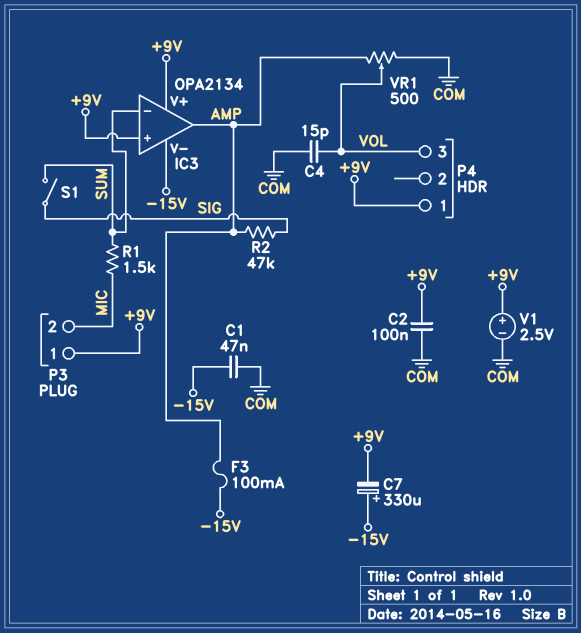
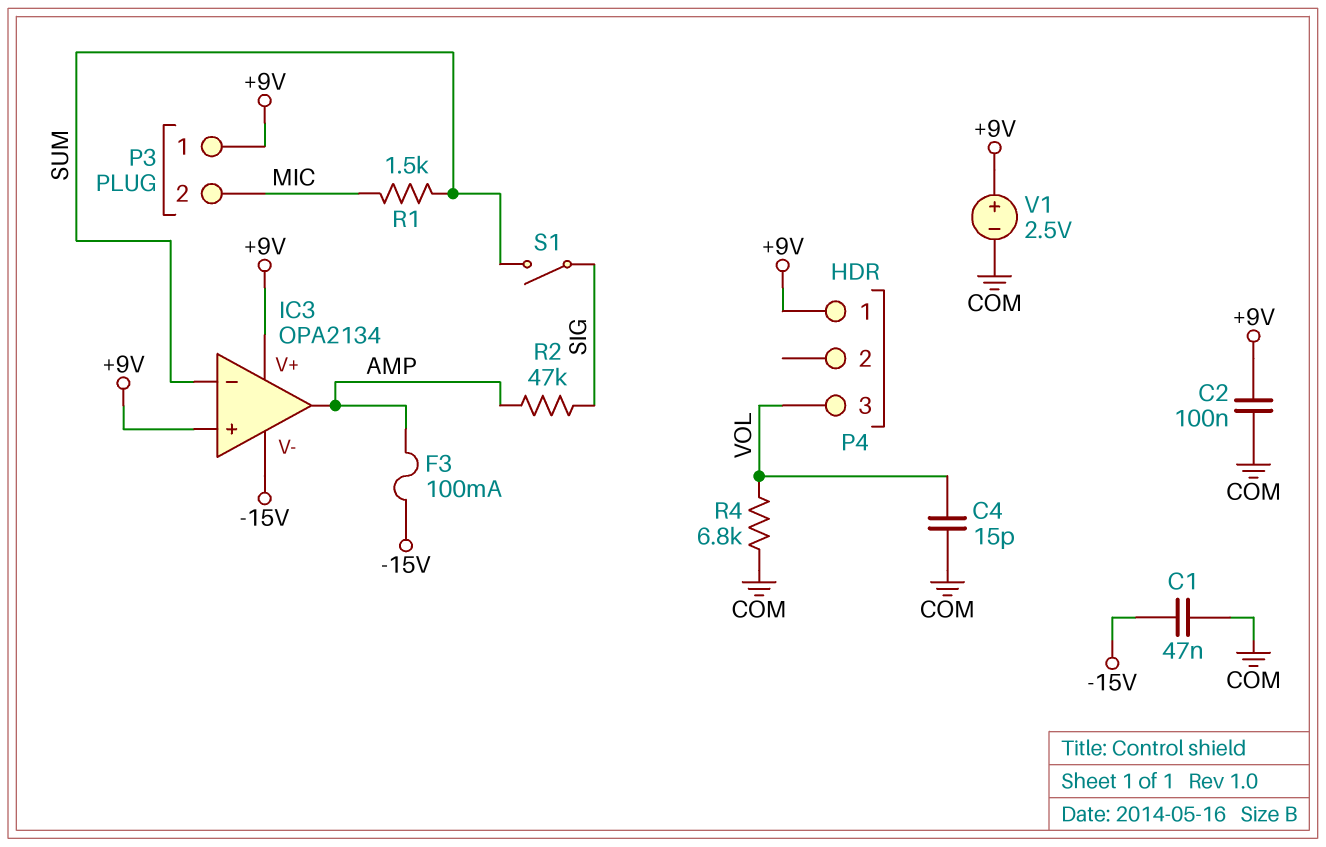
C7: 330uF (plus -15V, minus +9V) -> none
R4: none -> 6.8k (COM, VOL)
VR1: 500 (AMP, COM, wiper VOL) -> none

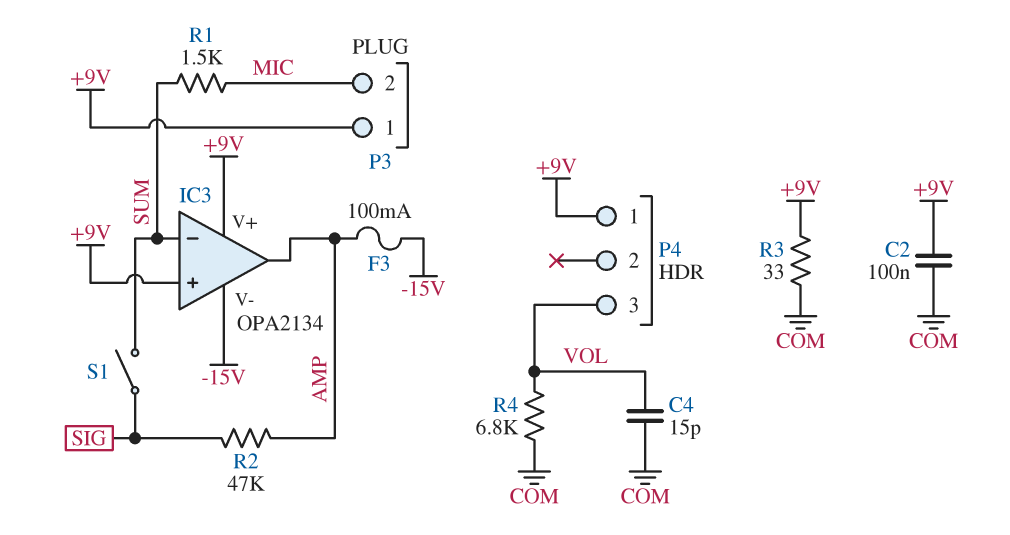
C1: 47nF (-15V, COM) -> none
R3: none -> 33 (+9V, COM)
V1: 2.5V (plus +9V, minus COM) -> none

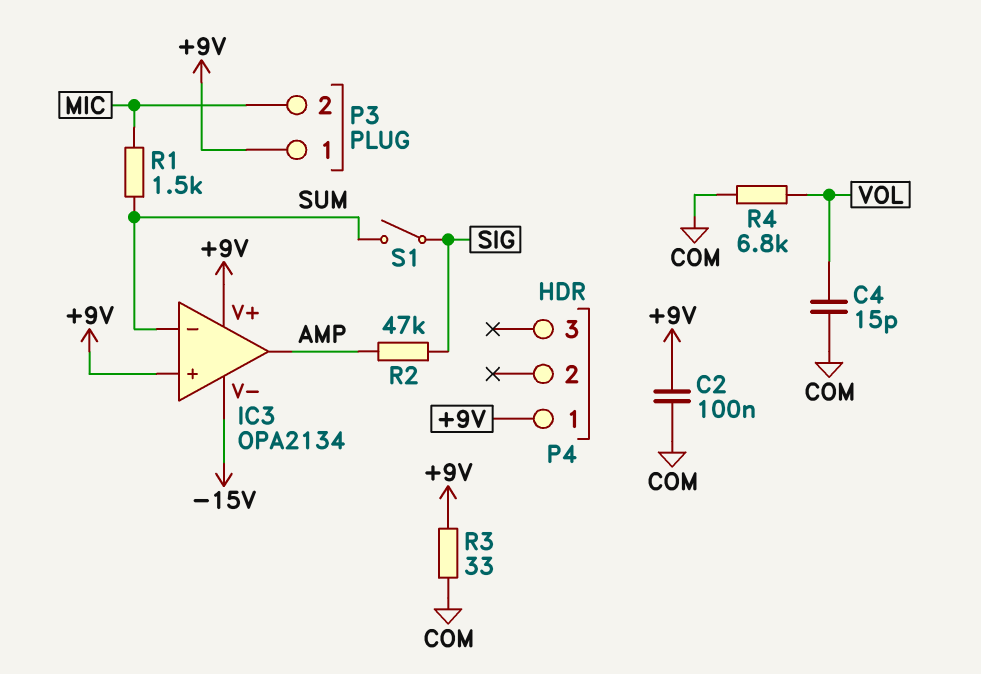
F3: 100mA (-15V, AMP) -> none
P4 pin 3: VOL -> none

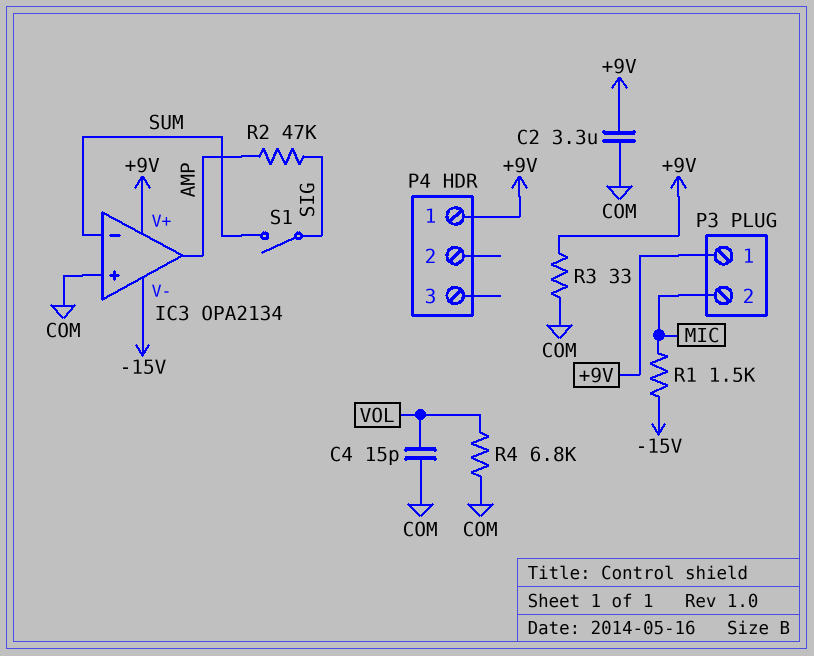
C2: 100nF (+9V, COM) -> 3.3uF (+9V, COM)
IC3 pin in+: +9V -> COM
R1: 1.5k (MIC, SUM) -> 1.5k (-15V, MIC)

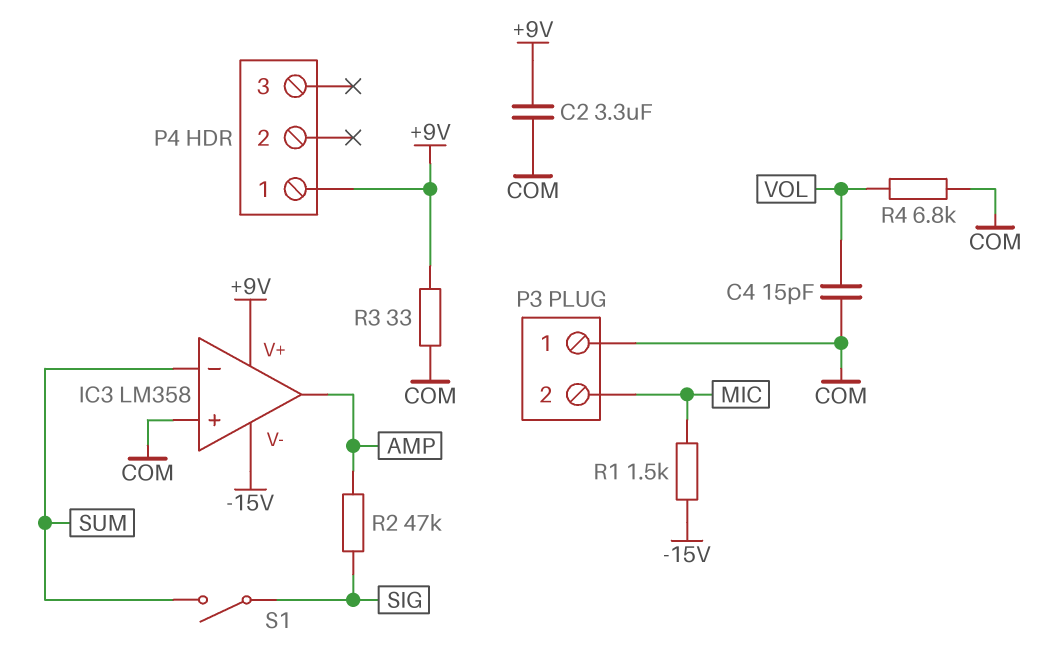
IC3: OPA2134 -> LM358
P3 pin 1: +9V -> COM

